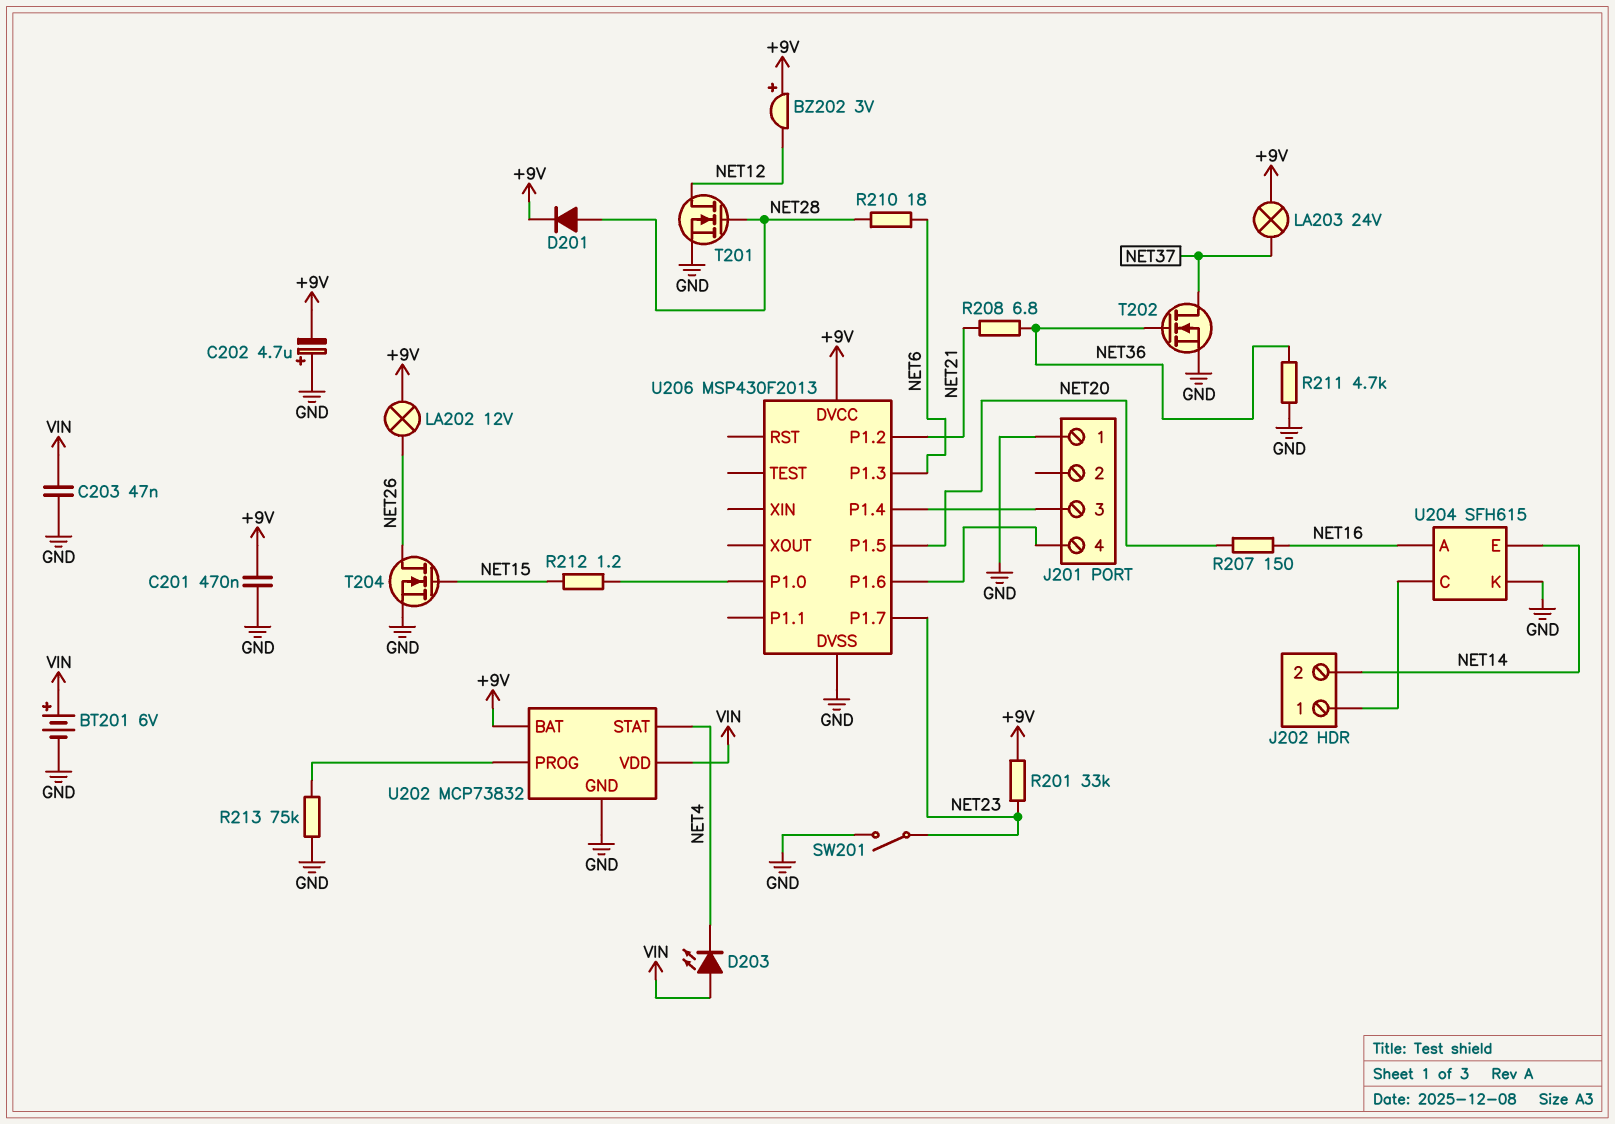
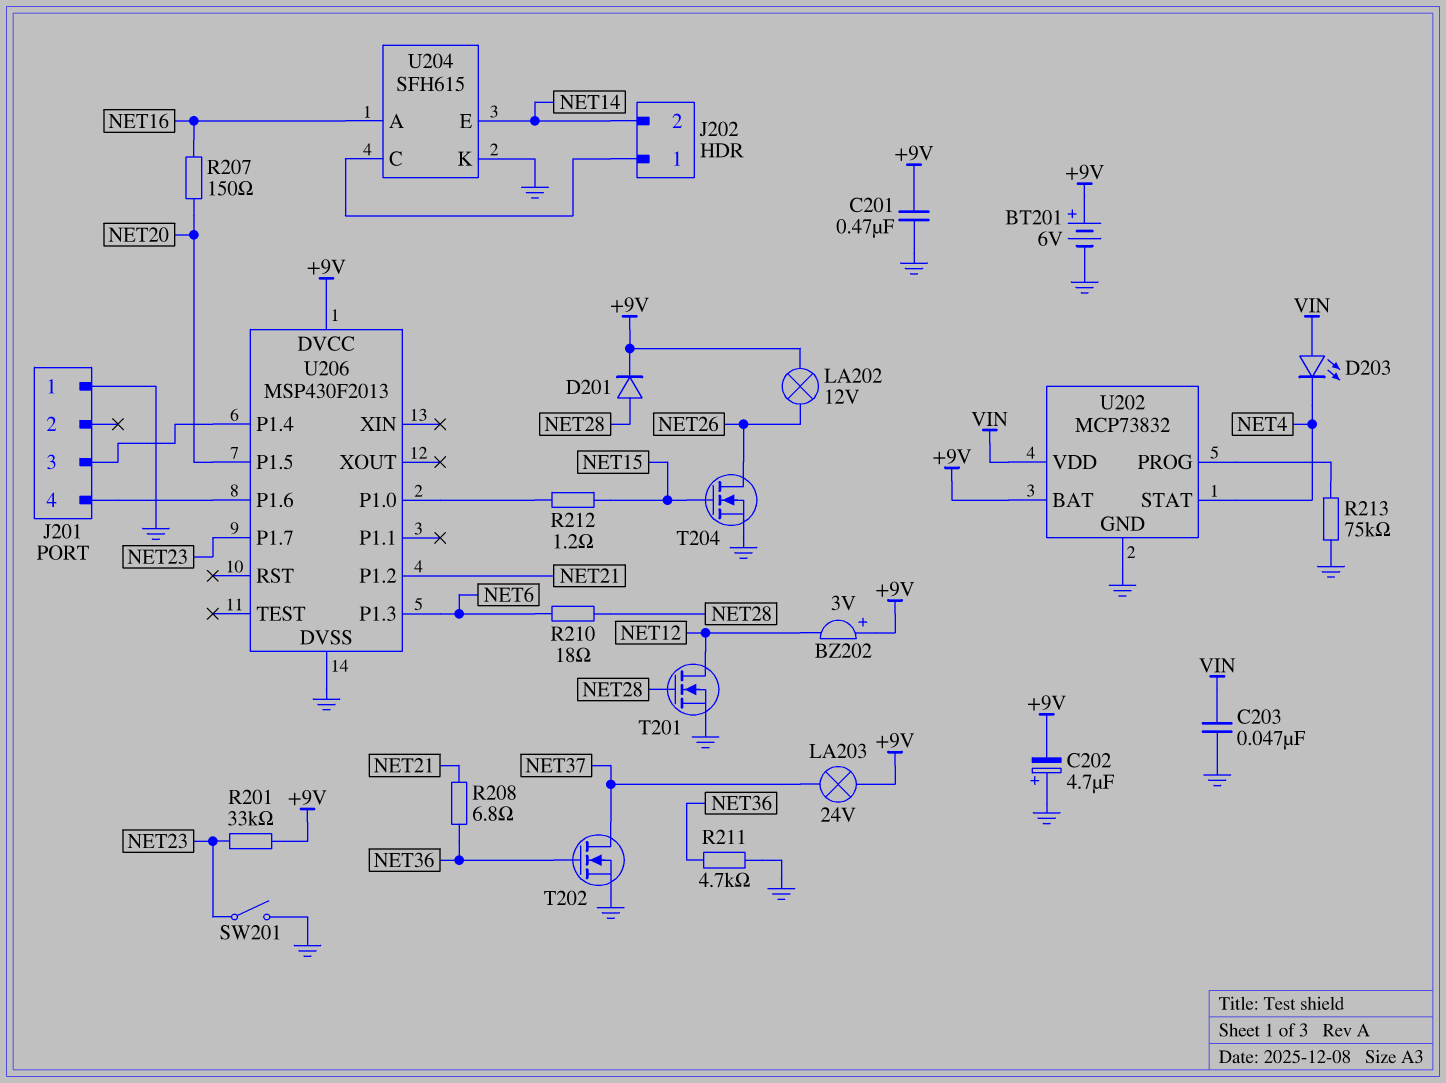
BT201: 6V (plus VIN, minus GND) -> 6V (plus +9V, minus GND)

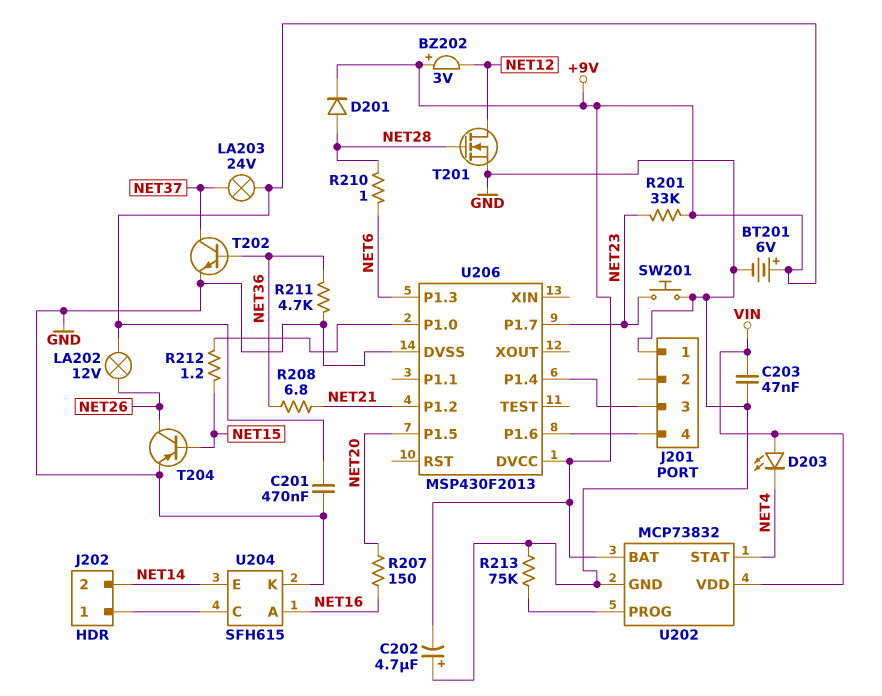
R210: 18 (NET6, NET28) -> 1 (NET6, NET28)
SW201: switch (GND, NET23) -> button (GND, NET23)
T202: NMOS (G NET36, D NET37, S GND) -> NPN (B NET36, C NET37, E GND)
T204: NMOS (G NET15, D NET26, S GND) -> PNP (B NET15, C NET26, E GND)

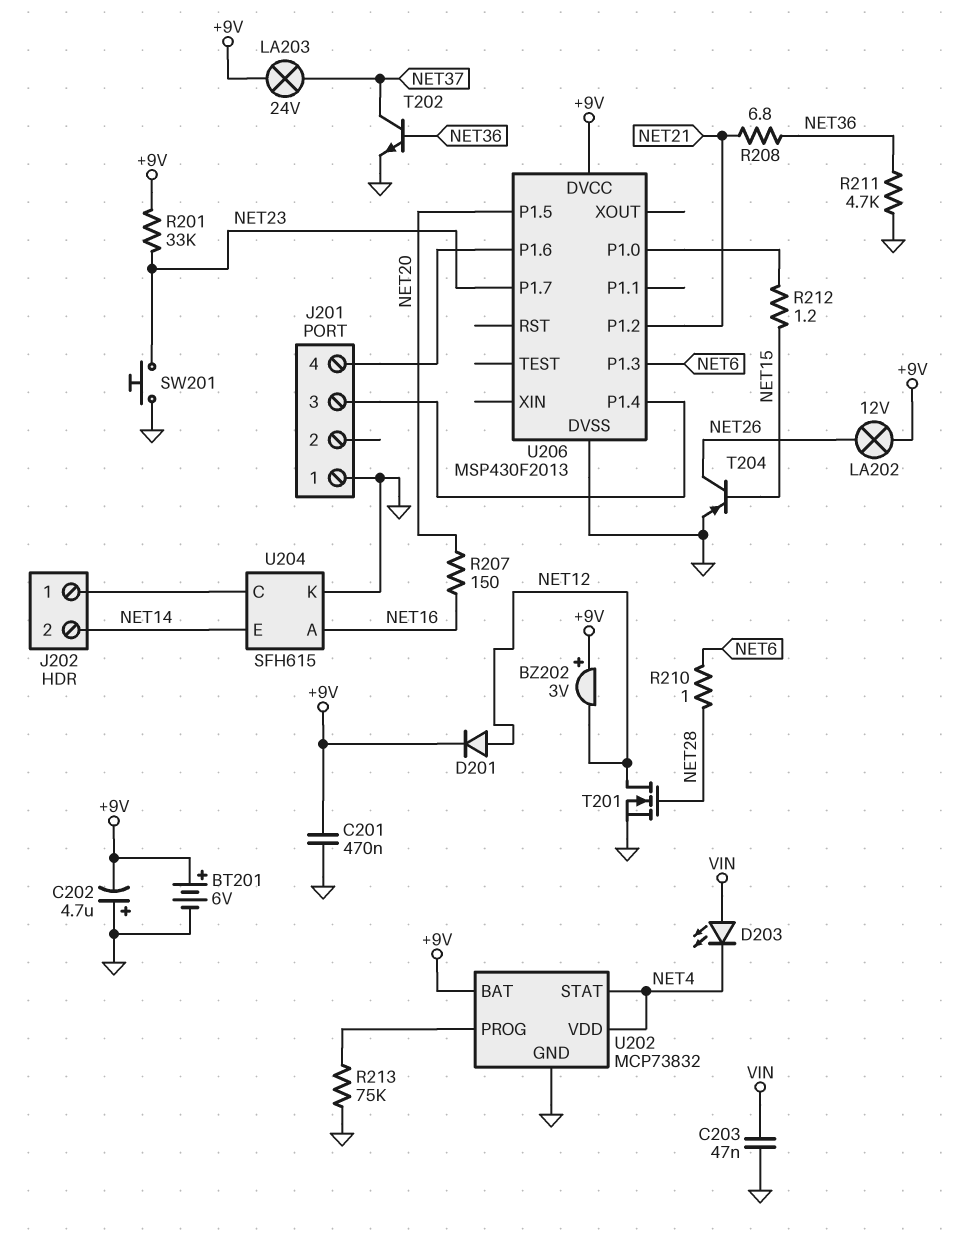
D201: diode (A NET28, K +9V) -> diode (A NET12, K +9V)
U202 pin VDD: VIN -> NET4

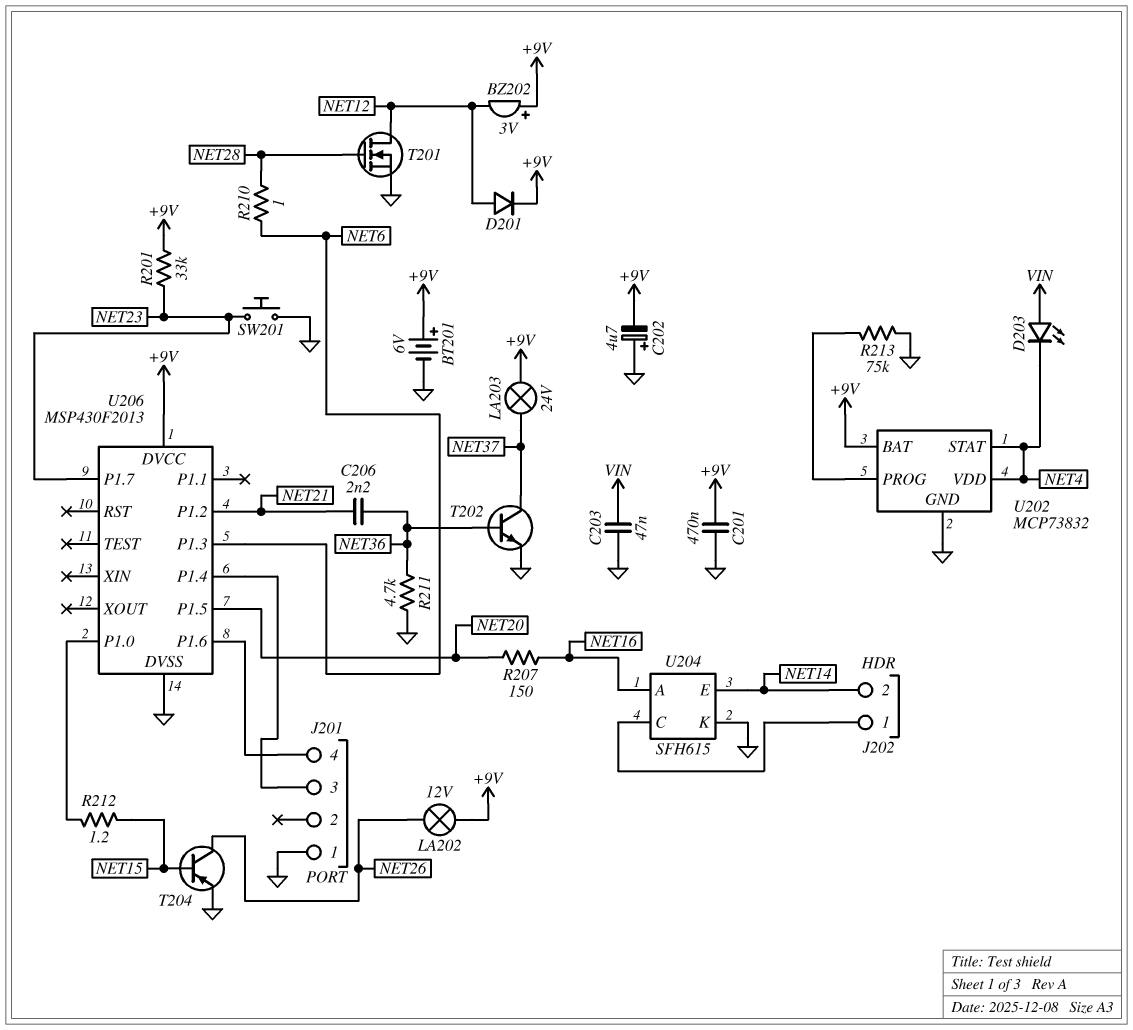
C206: none -> 2.2nF (NET21, NET36)
R208: 6.8 (NET21, NET36) -> none

